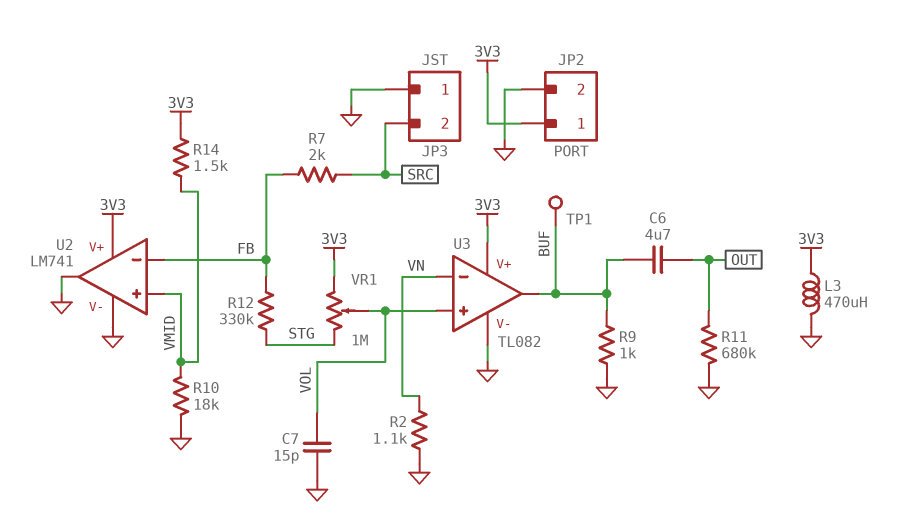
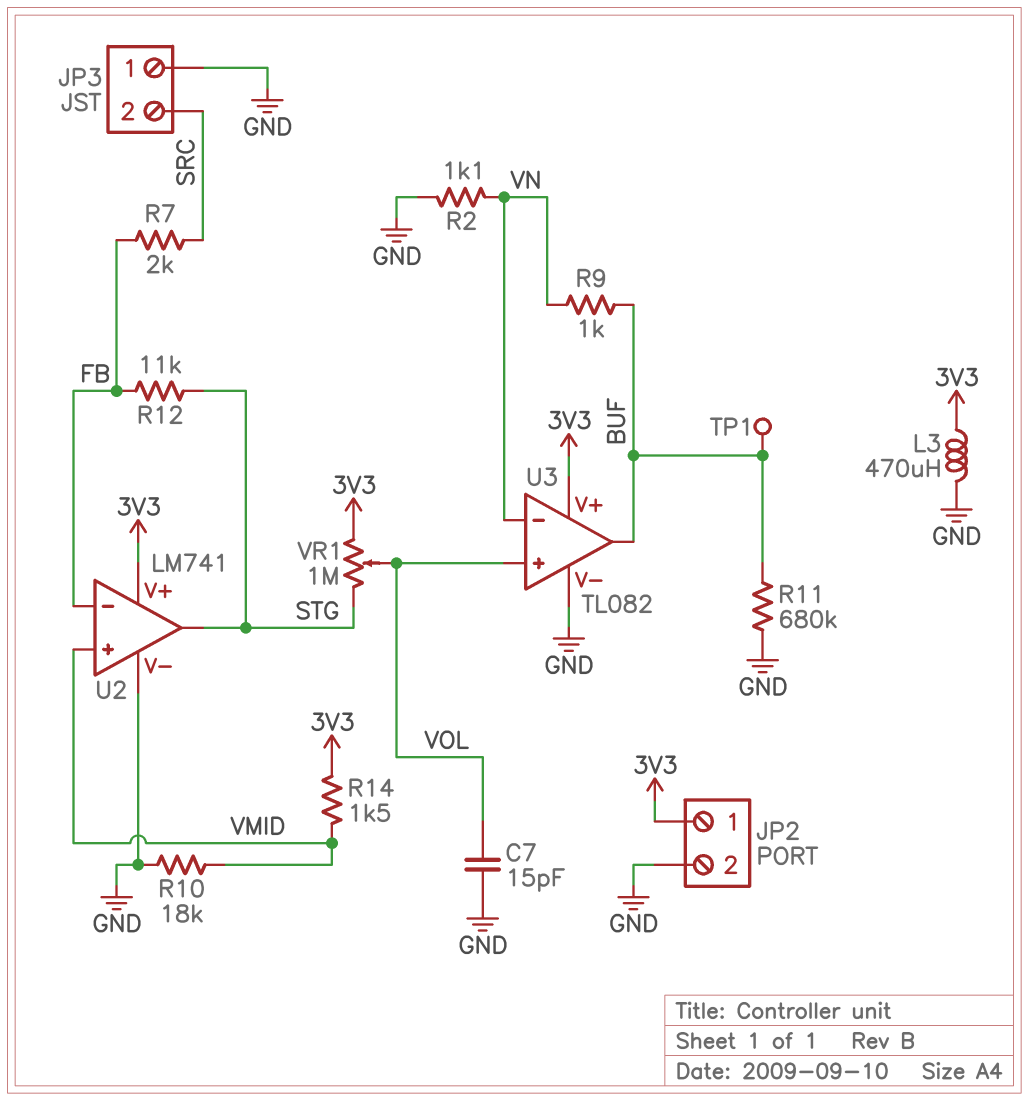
C6: 4.7uF (BUF, OUT) -> none
R9: 1k (BUF, GND) -> 1k (BUF, VN)
R11: 680k (GND, OUT) -> 680k (BUF, GND)
R12: 330k (FB, STG) -> 11k (FB, STG)
U2 pin out: GND -> STG

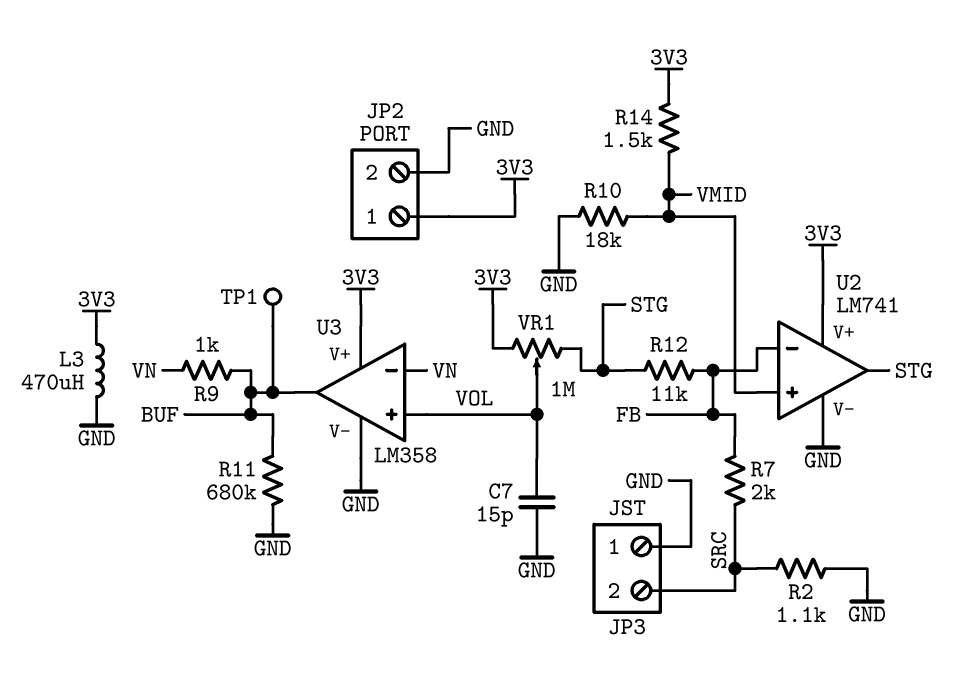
R2: 1.1k (GND, VN) -> 1.1k (GND, SRC)
U3: TL082 -> LM358

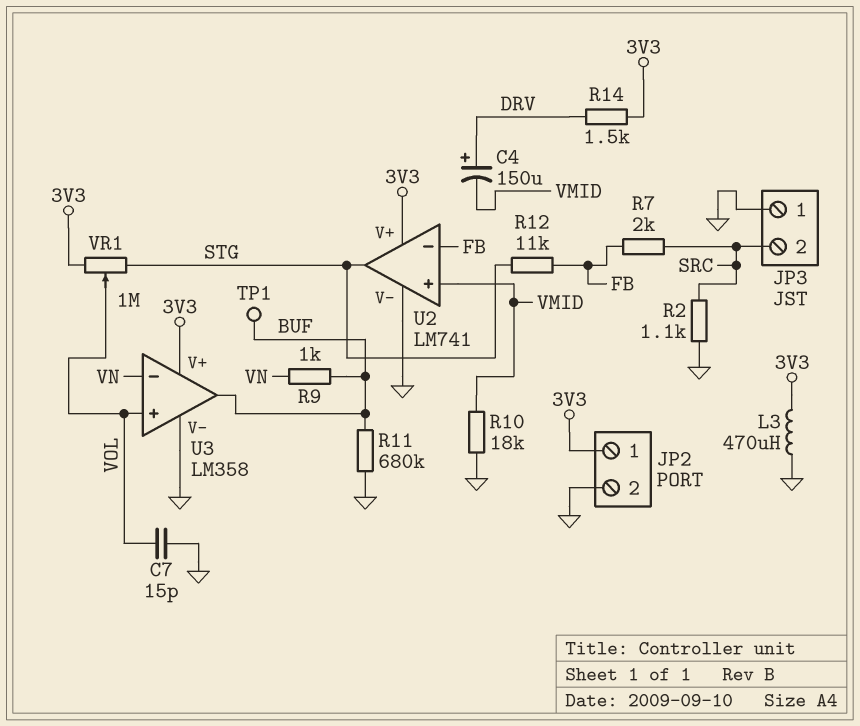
C4: none -> 150uF (plus DRV, minus VMID)
R14: 1.5k (3V3, VMID) -> 1.5k (3V3, DRV)

